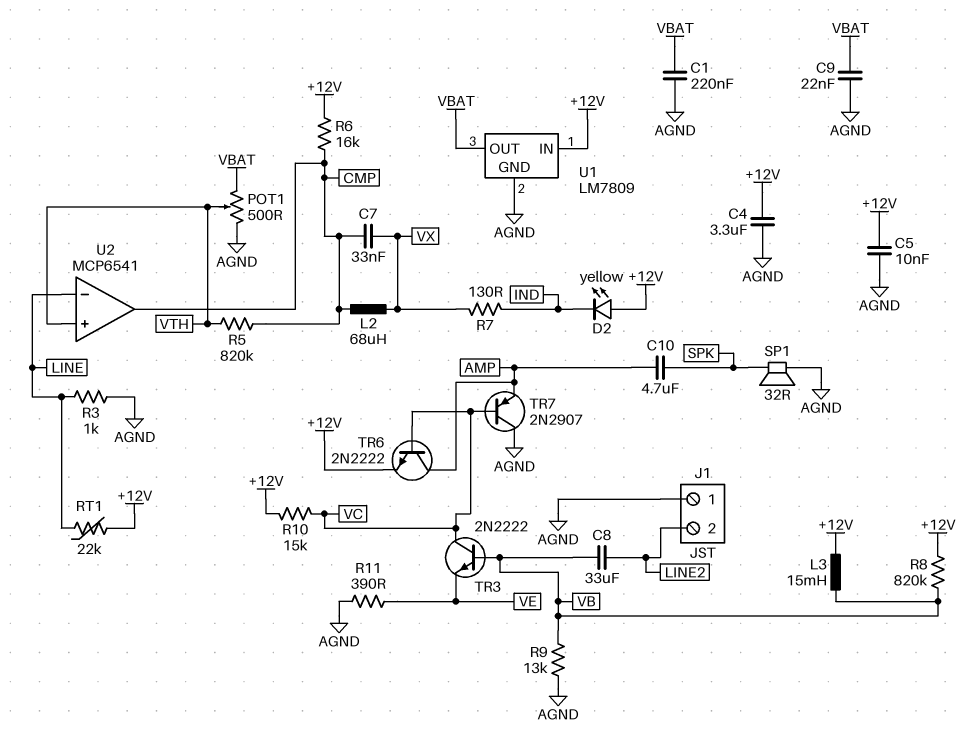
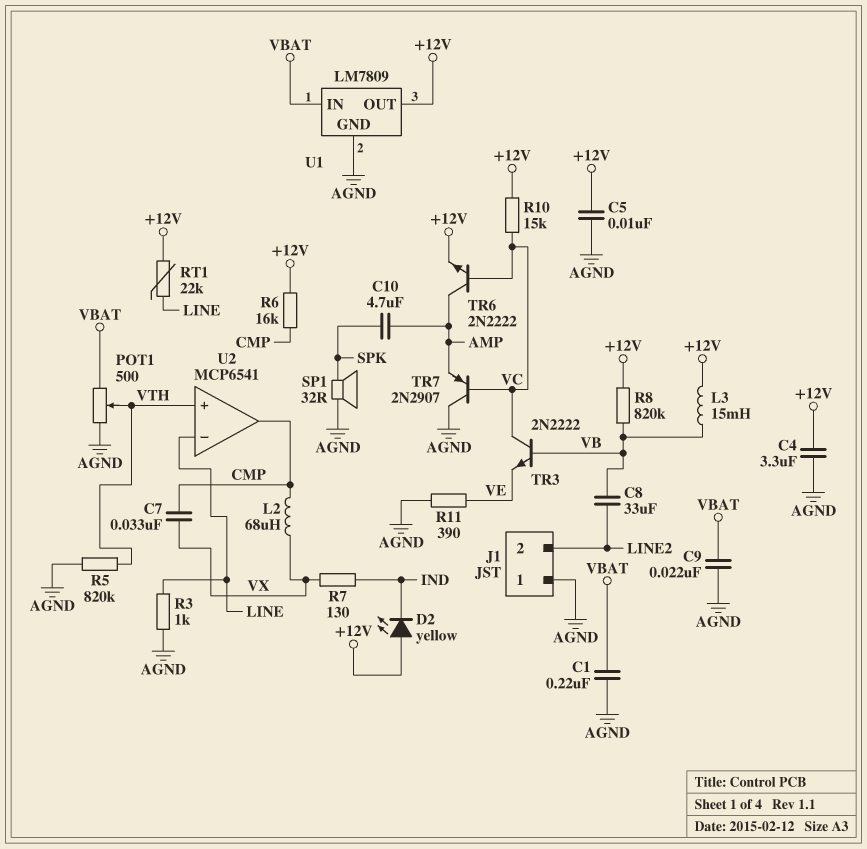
R5: 820k (CMP, VTH) -> 820k (AGND, VTH)
R9: 13k (AGND, VB) -> none
U1 pin IN: +12V -> VBAT
U1 pin OUT: VBAT -> +12V

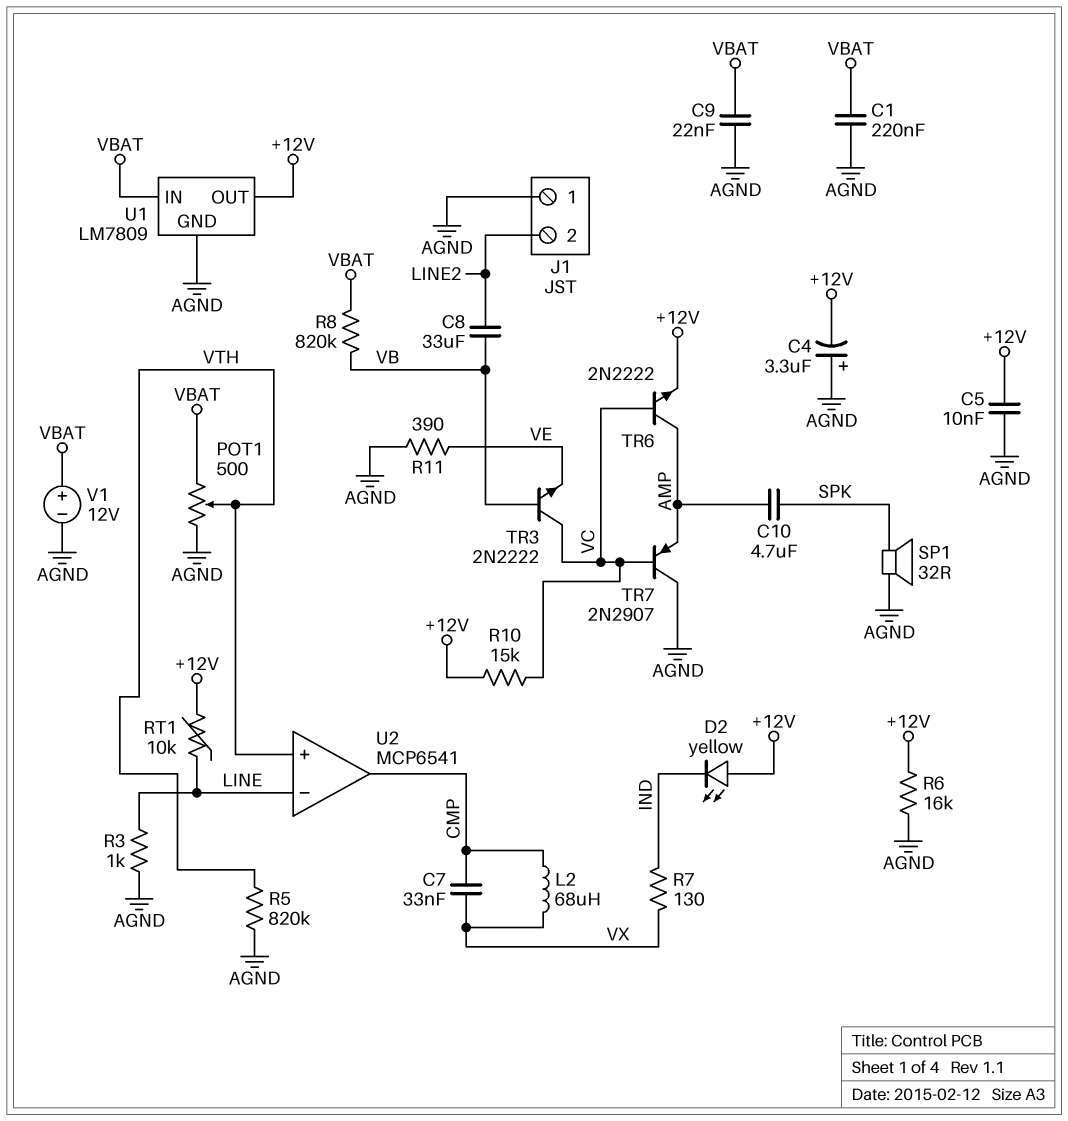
C4: 3.3uF (+12V, AGND) -> 3.3uF (plus AGND, minus +12V)
L3: 15mH (+12V, VB) -> none
R6: 16k (+12V, CMP) -> 16k (+12V, AGND)
R8: 820k (+12V, VB) -> 820k (VB, VBAT)
RT1: 22k (+12V, LINE) -> 10k (+12V, LINE)
V1: none -> 12V (plus VBAT, minus AGND)

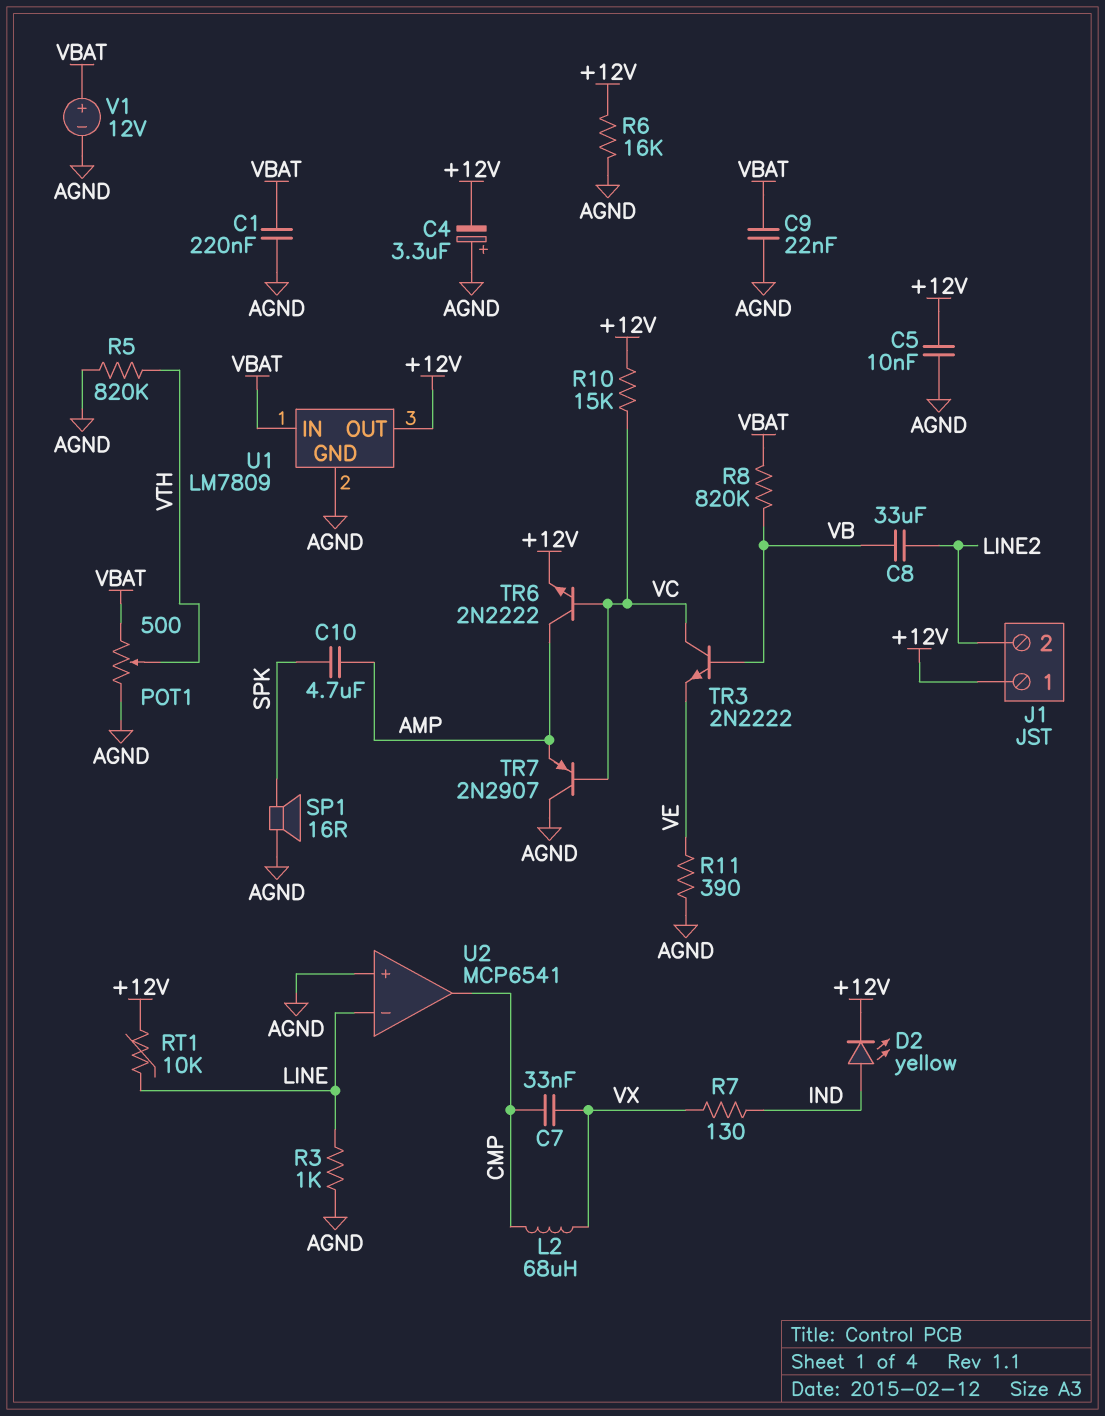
D2: LED yellow (A +12V, K IND) -> LED yellow (A IND, K +12V)
J1 pin 1: AGND -> +12V
SP1: speaker 32R (AGND, SPK) -> speaker 16R (AGND, SPK)
U2 pin in+: VTH -> AGND

